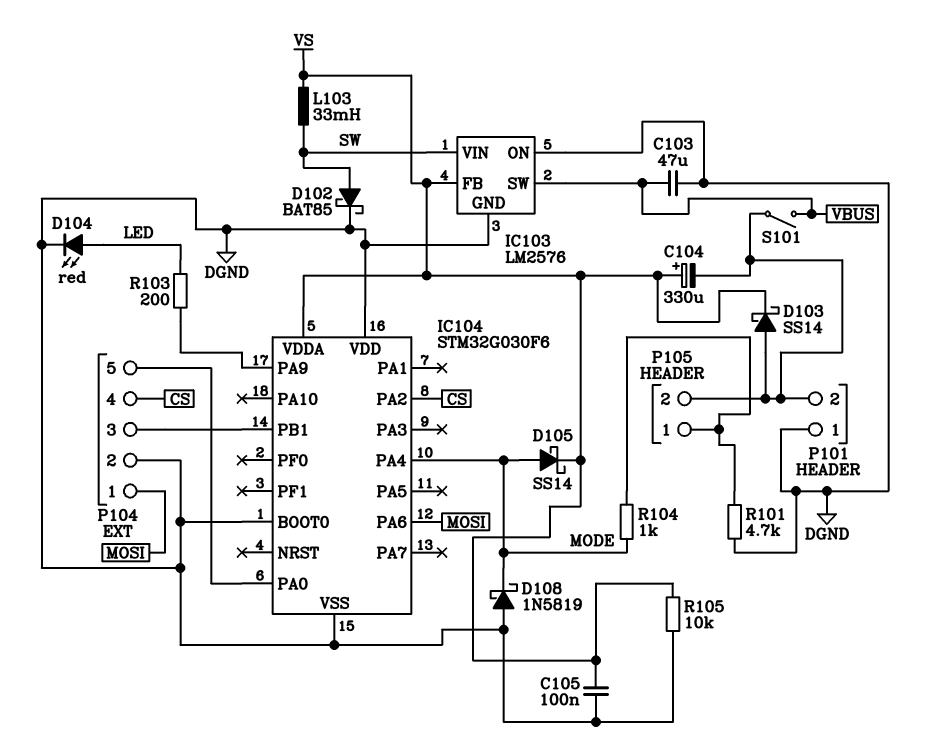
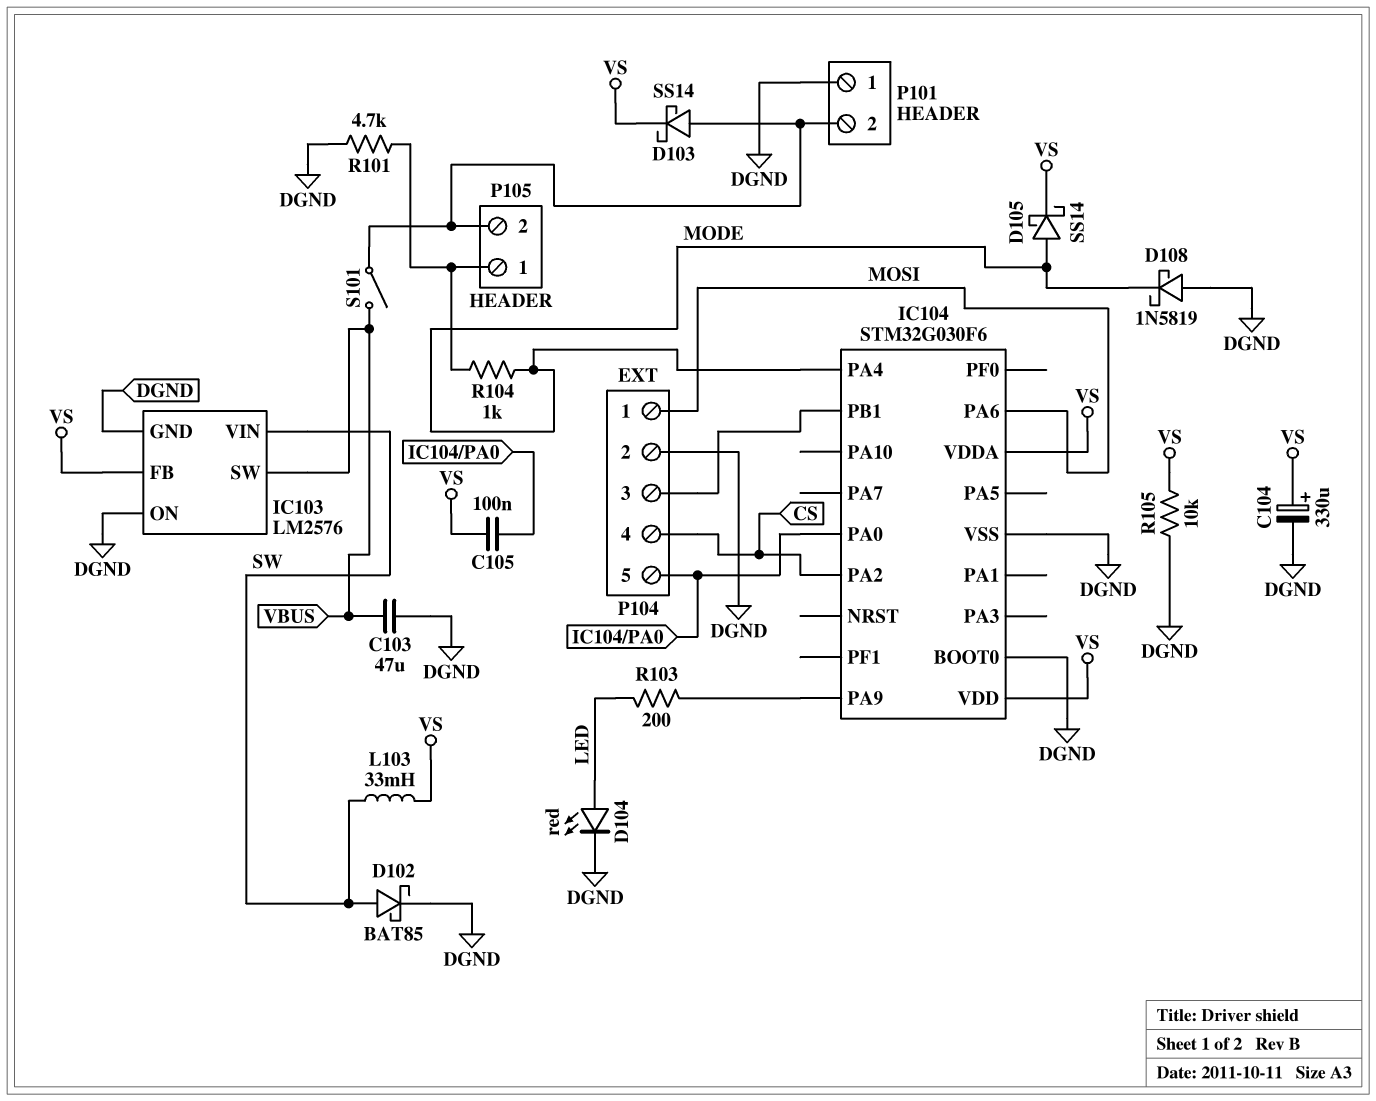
C104: 330uF (plus VS, minus P101/2) -> 330uF (plus VS, minus DGND)
C105: 100nF (DGND, VS) -> 100nF (IC104/PA0, VS)
IC104 pin VDD: DGND -> VS

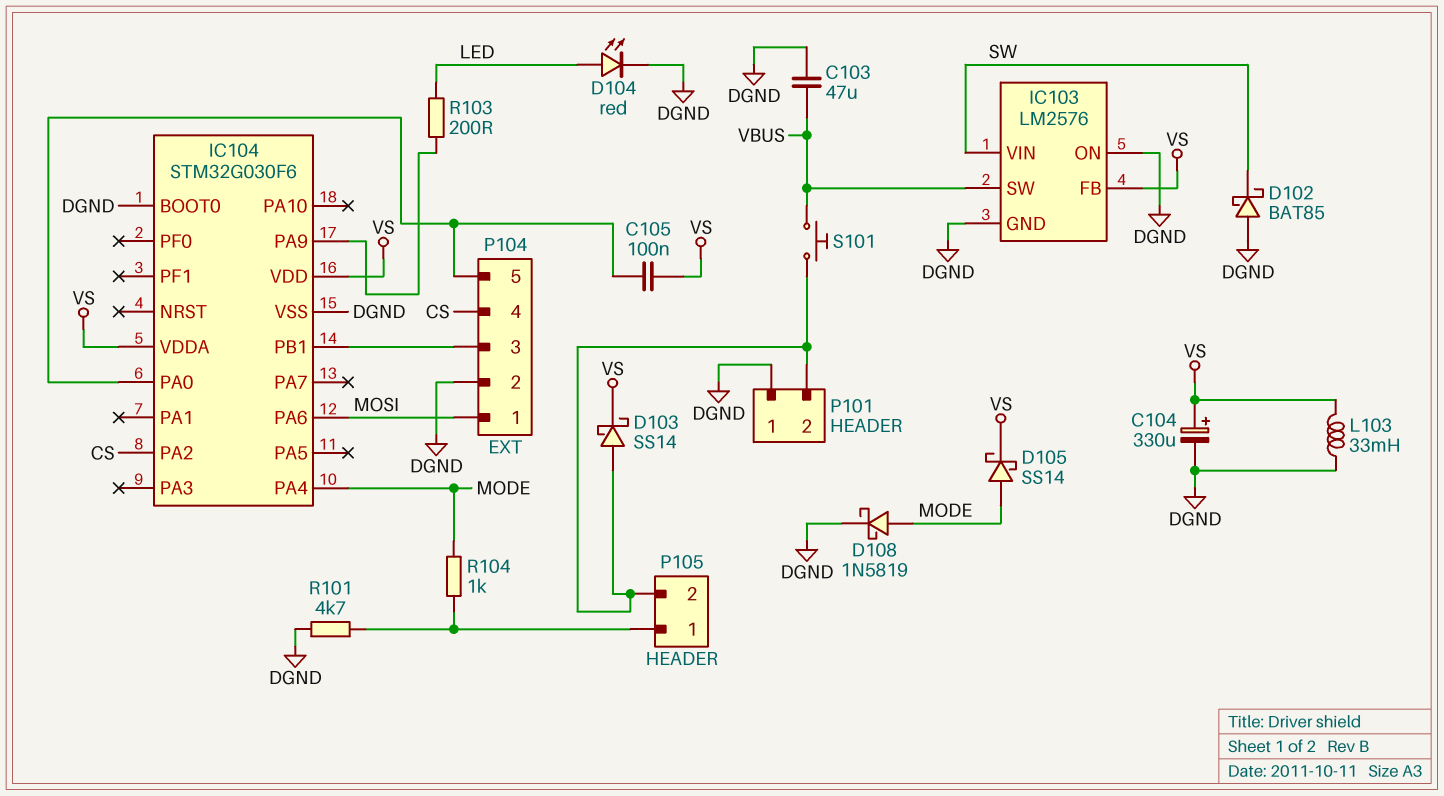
D102: schottky BAT85 (A SW, K DGND) -> schottky BAT85 (A DGND, K SW)
D108: schottky 1N5819 (A DGND, K MODE) -> schottky 1N5819 (A MODE, K DGND)
L103: 33mH (SW, VS) -> 33mH (DGND, VS)
R105: 10k (DGND, VS) -> none
S101: switch (P101/2, VBUS) -> button (P101/2, VBUS)

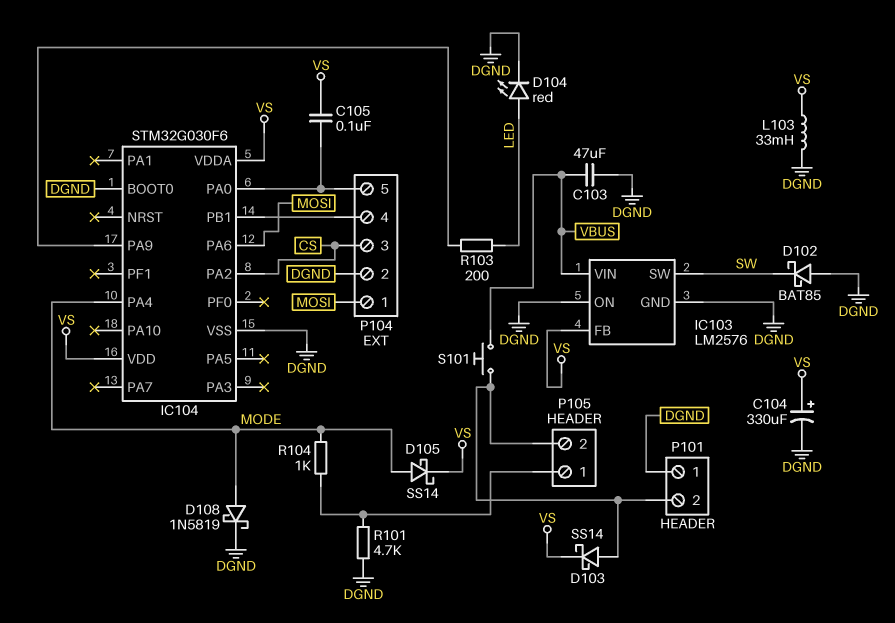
IC103 pin SW: VBUS -> SW
IC103 pin VIN: SW -> VBUS
P104 pin 3: IC104/PB1 -> CS
P104 pin 4: CS -> IC104/PB1

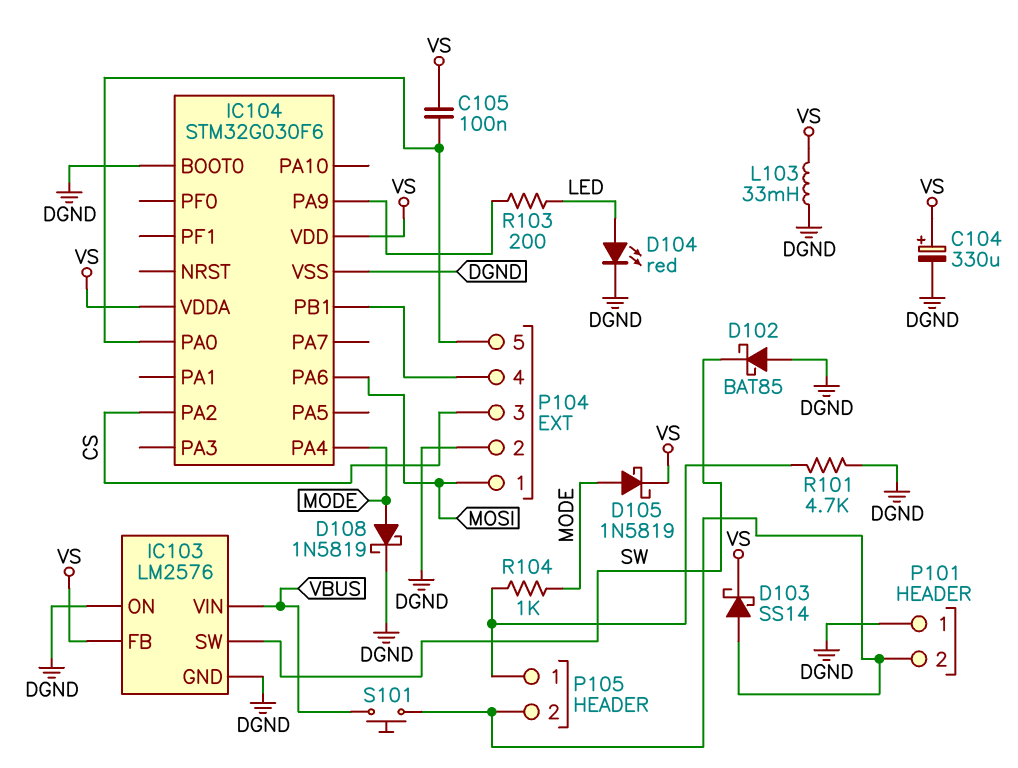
C103: 47uF (DGND, VBUS) -> none
D105: schottky SS14 (A MODE, K VS) -> schottky 1N5819 (A MODE, K VS)

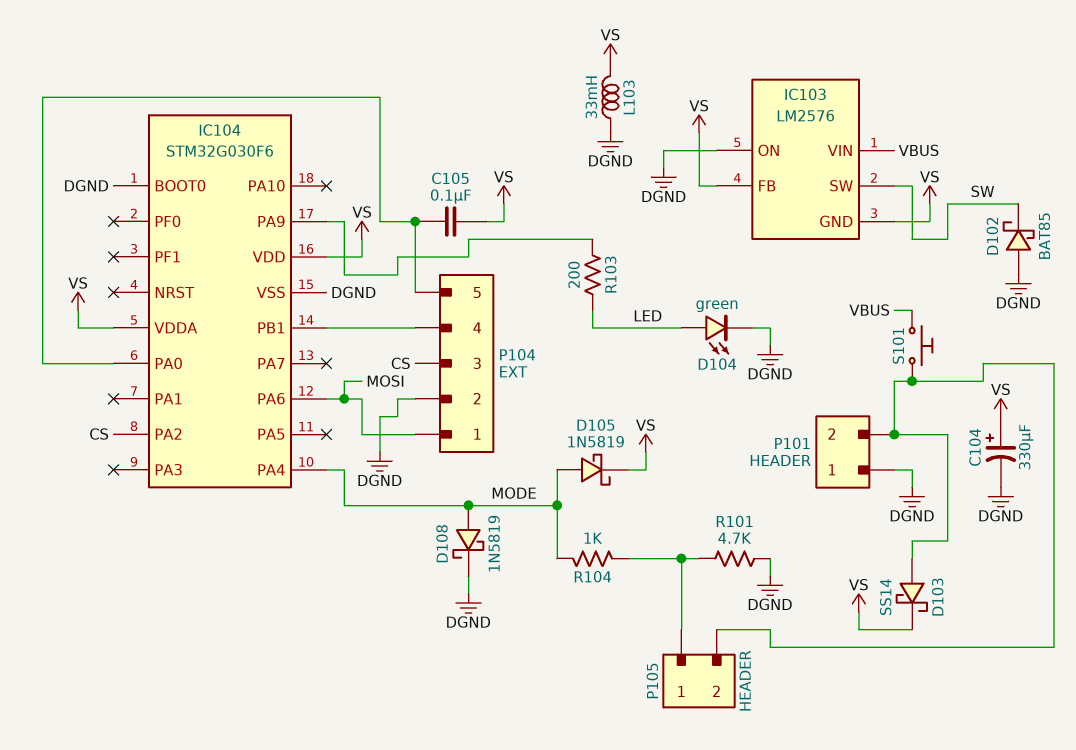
D104: LED red (A LED, K DGND) -> LED green (A LED, K DGND)
IC103 pin GND: DGND -> VS

